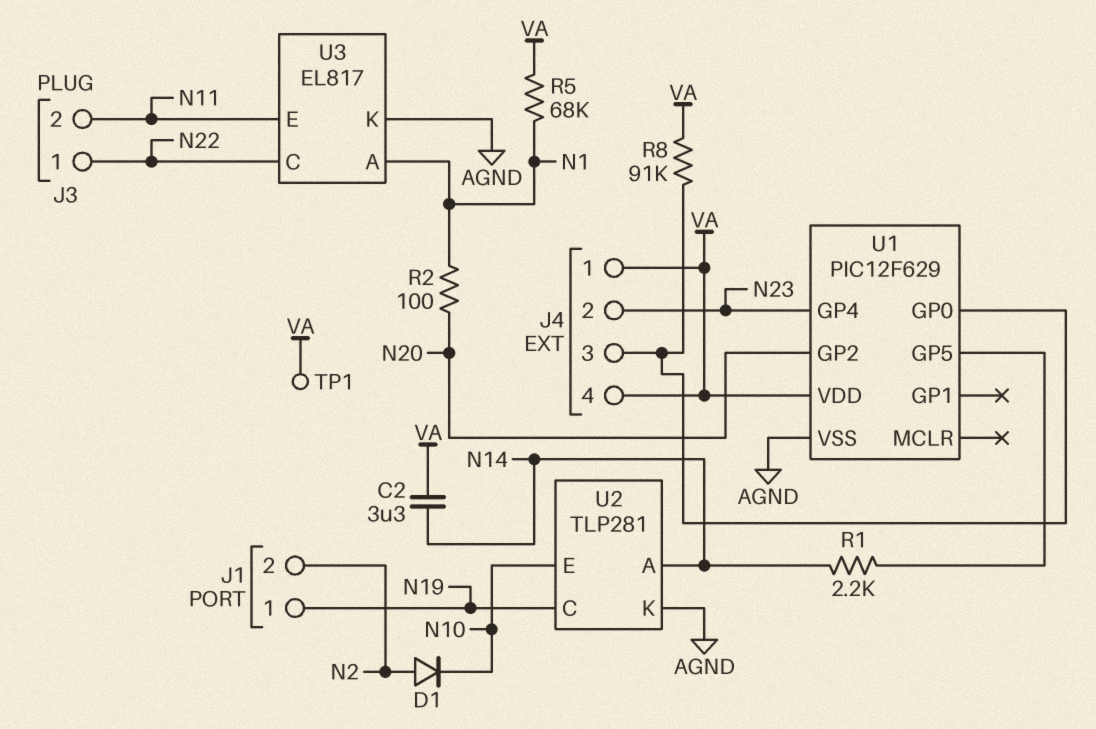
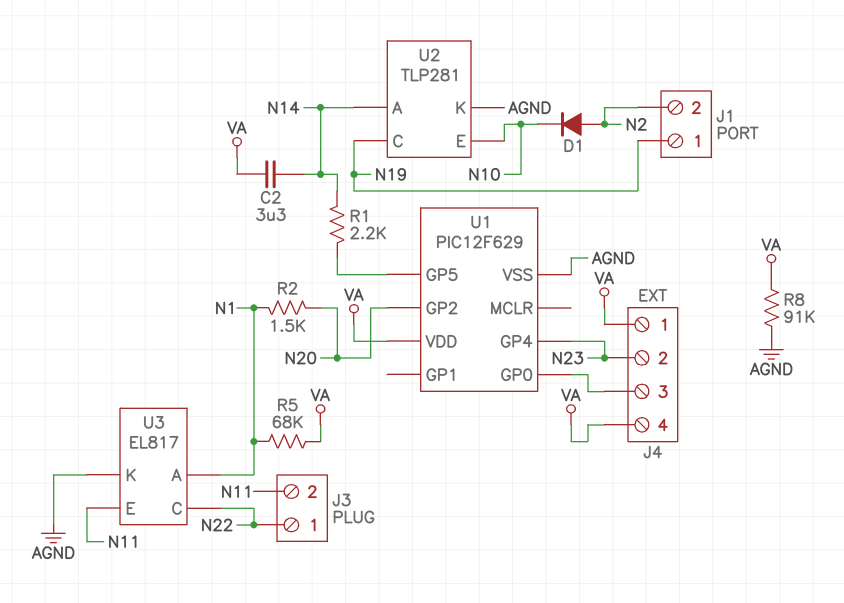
R2: 100 (N1, N20) -> 1.5k (N1, N20)
R8: 91k (J4/3, VA) -> 91k (AGND, VA)
TP1: test point (VA) -> none

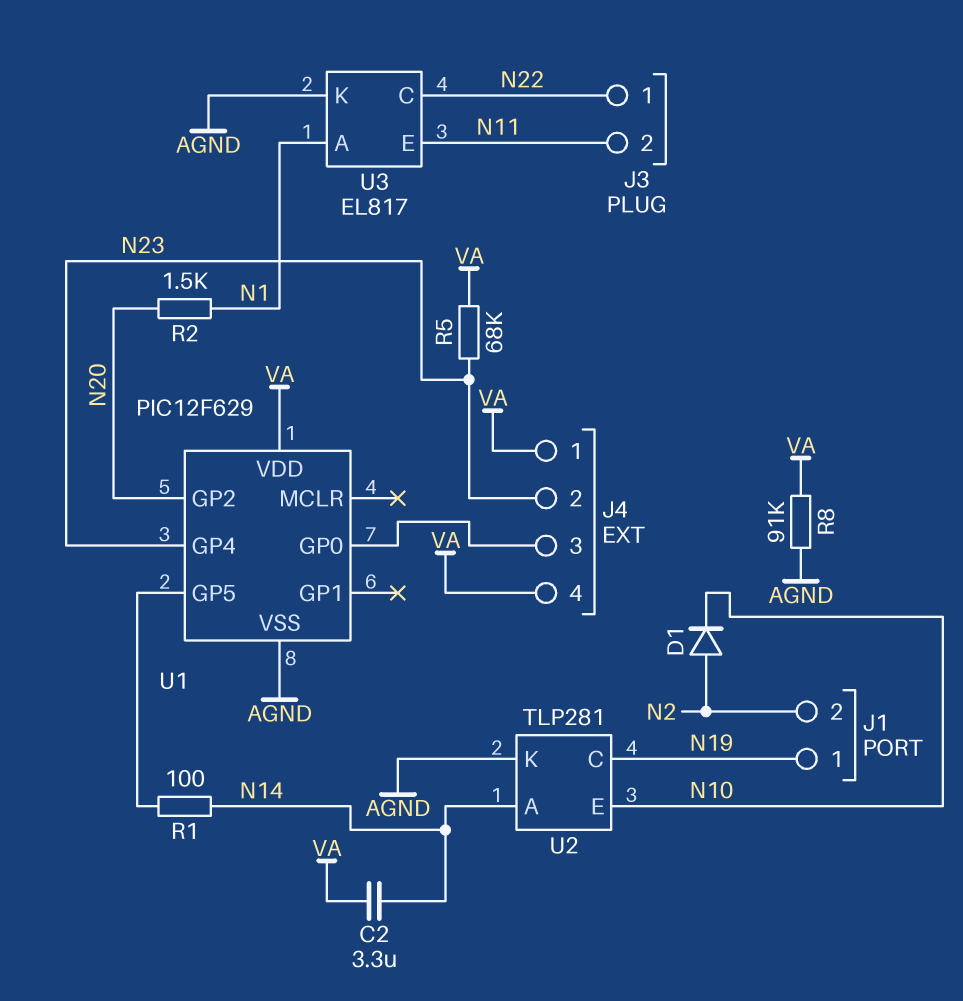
R1: 2.2k (N14, U1/GP5) -> 100 (N14, U1/GP5)
R5: 68k (N1, VA) -> 68k (N23, VA)

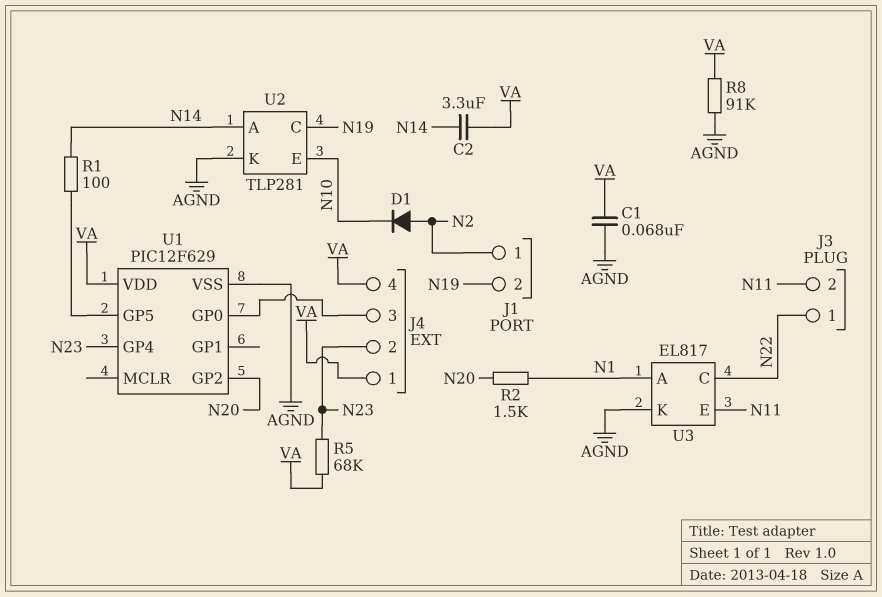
C1: none -> 68nF (AGND, VA)
J1 pin 1: N19 -> N2
J1 pin 2: N2 -> N19

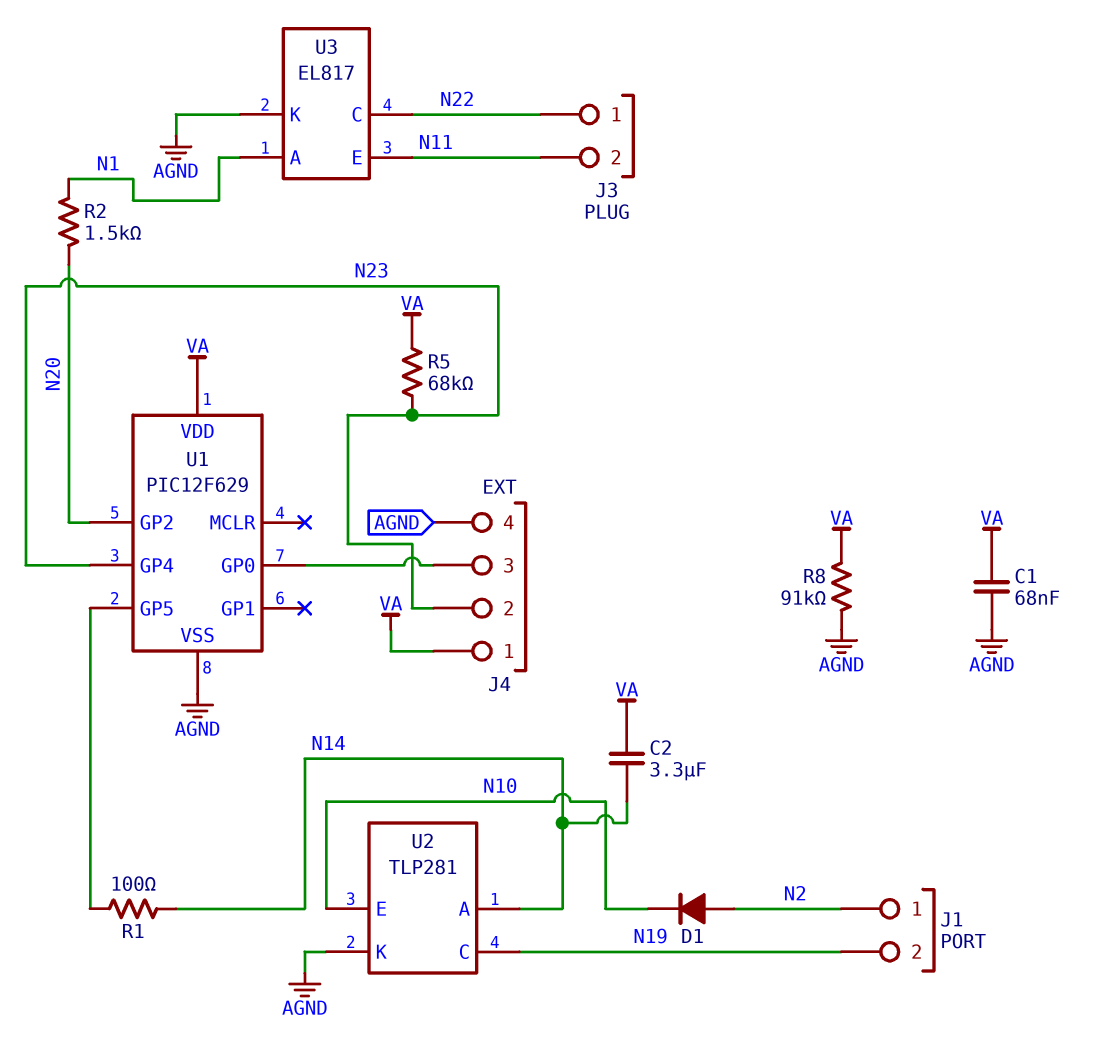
J4 pin 4: VA -> AGND

